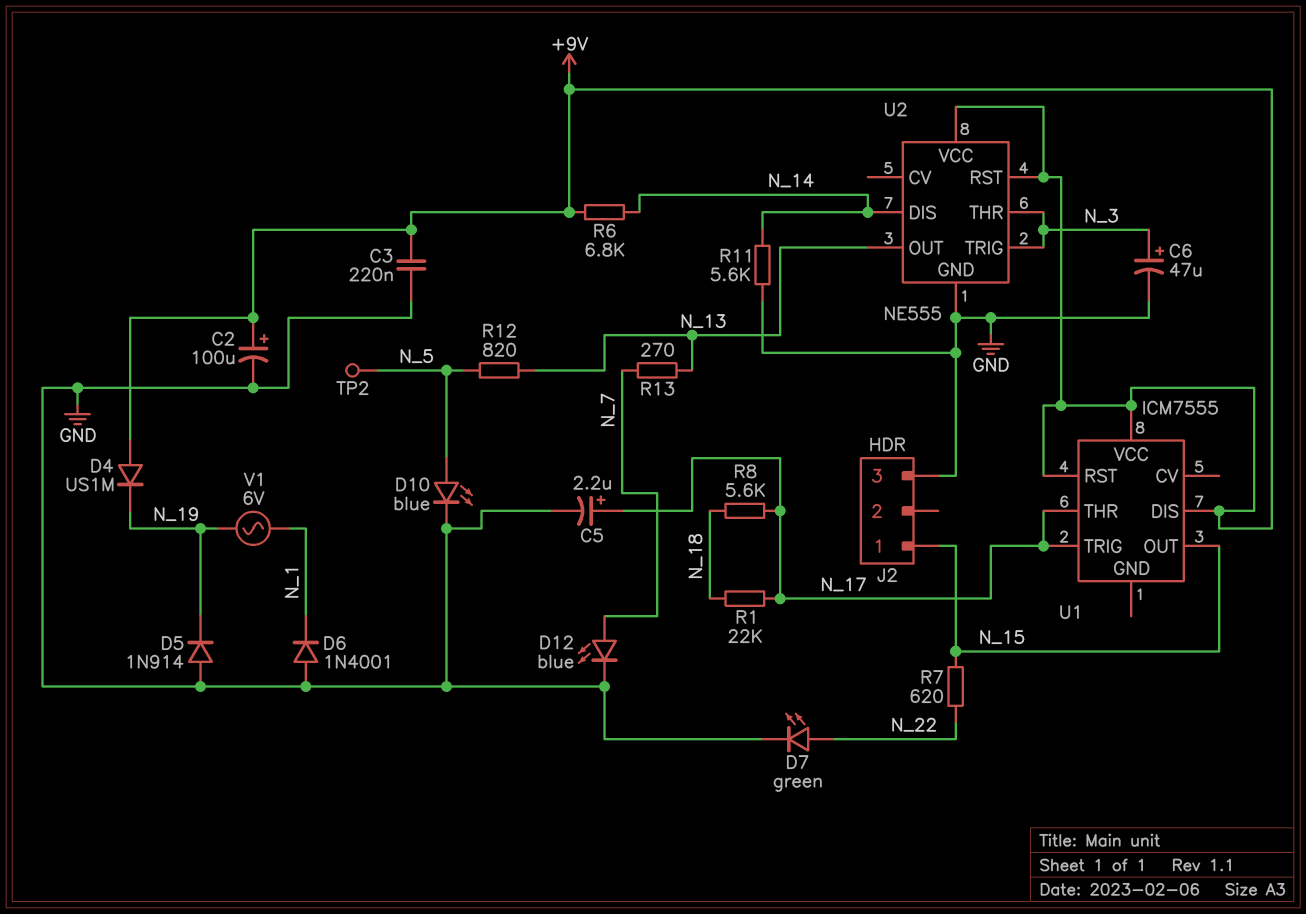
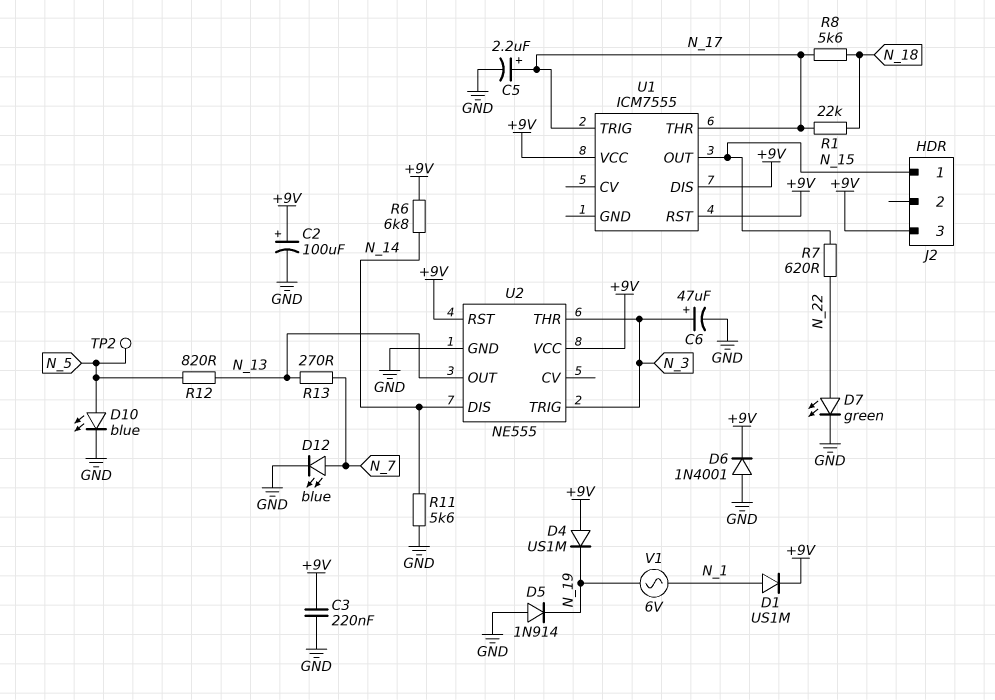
D1: none -> diode US1M (A N_1, K +9V)
D6: diode 1N4001 (A GND, K N_1) -> diode 1N4001 (A GND, K +9V)
J2 pin 3: GND -> +9V

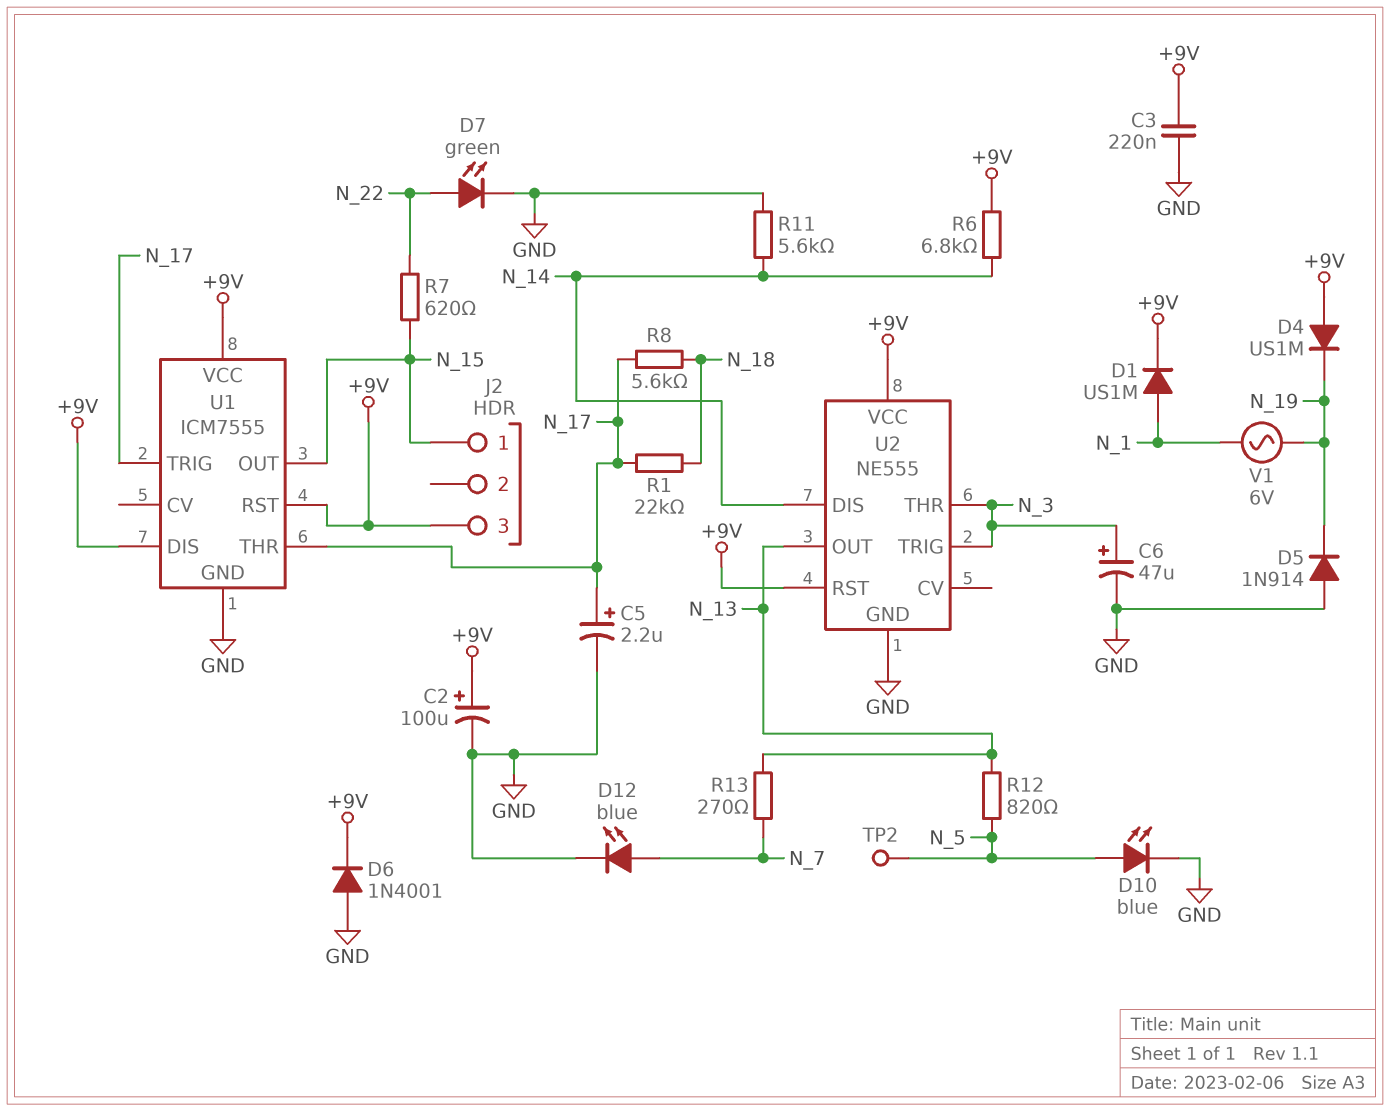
U1 pin GND: none -> GND

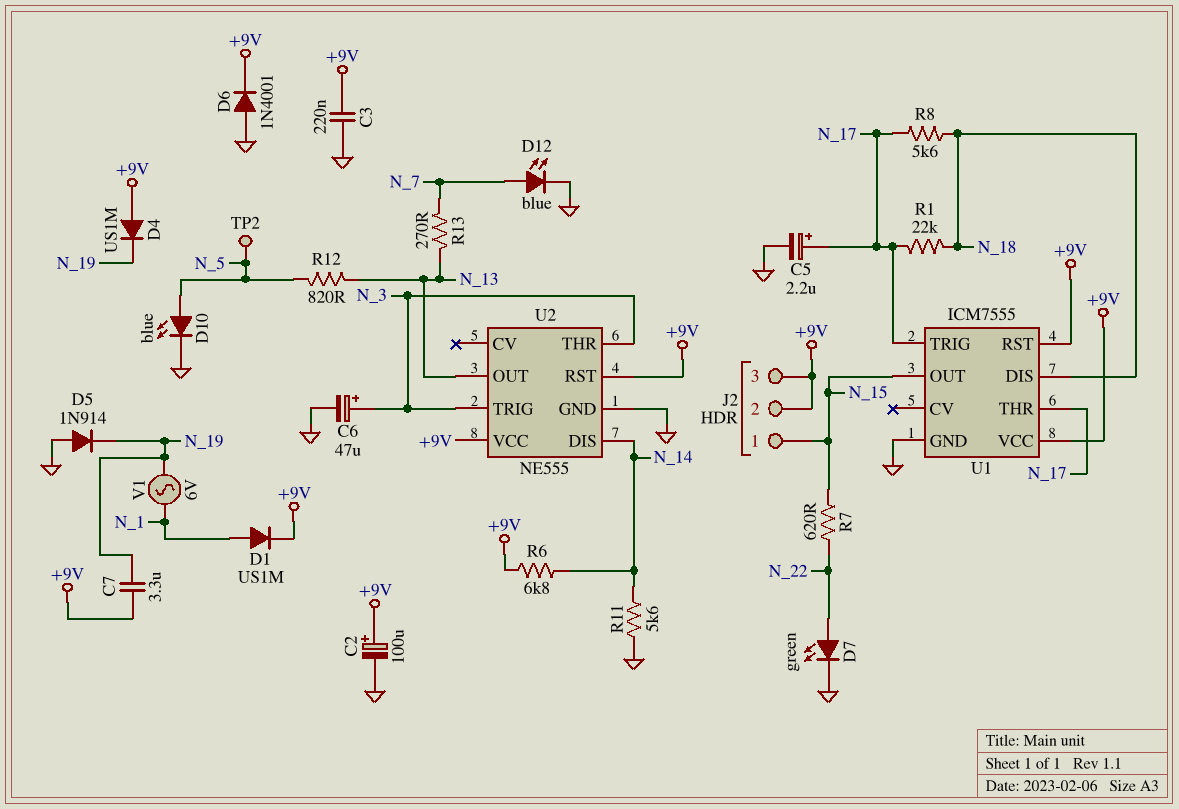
C7: none -> 3.3uF (+9V, N_19)
J2 pin 2: none -> +9V
U1 pin DIS: +9V -> N_18

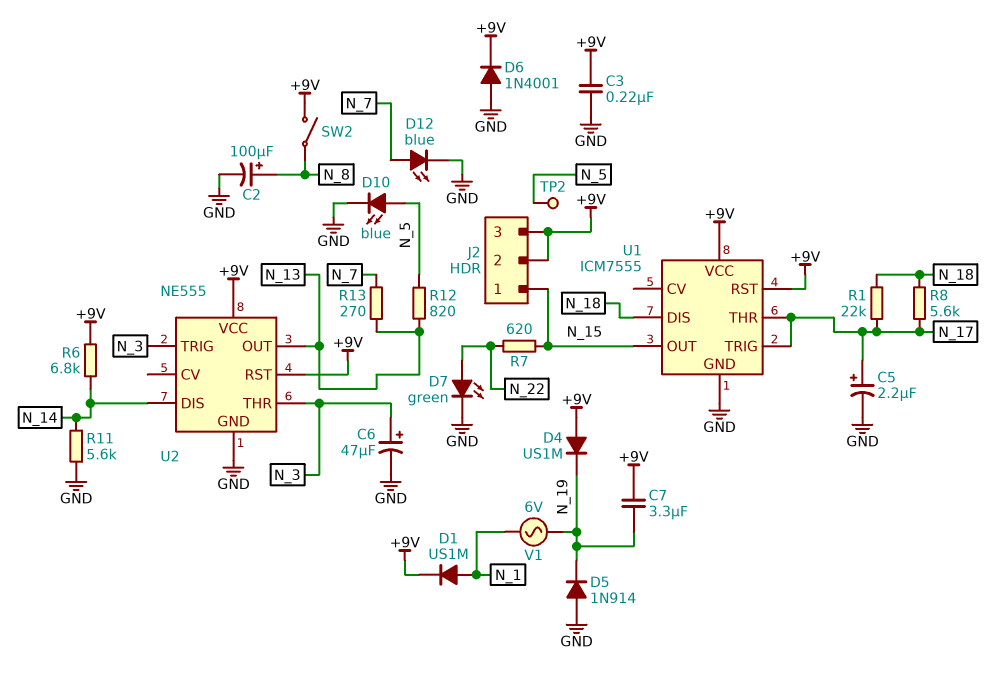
C2: 100uF (plus +9V, minus GND) -> 100uF (plus N_8, minus GND)
SW2: none -> switch (+9V, N_8)

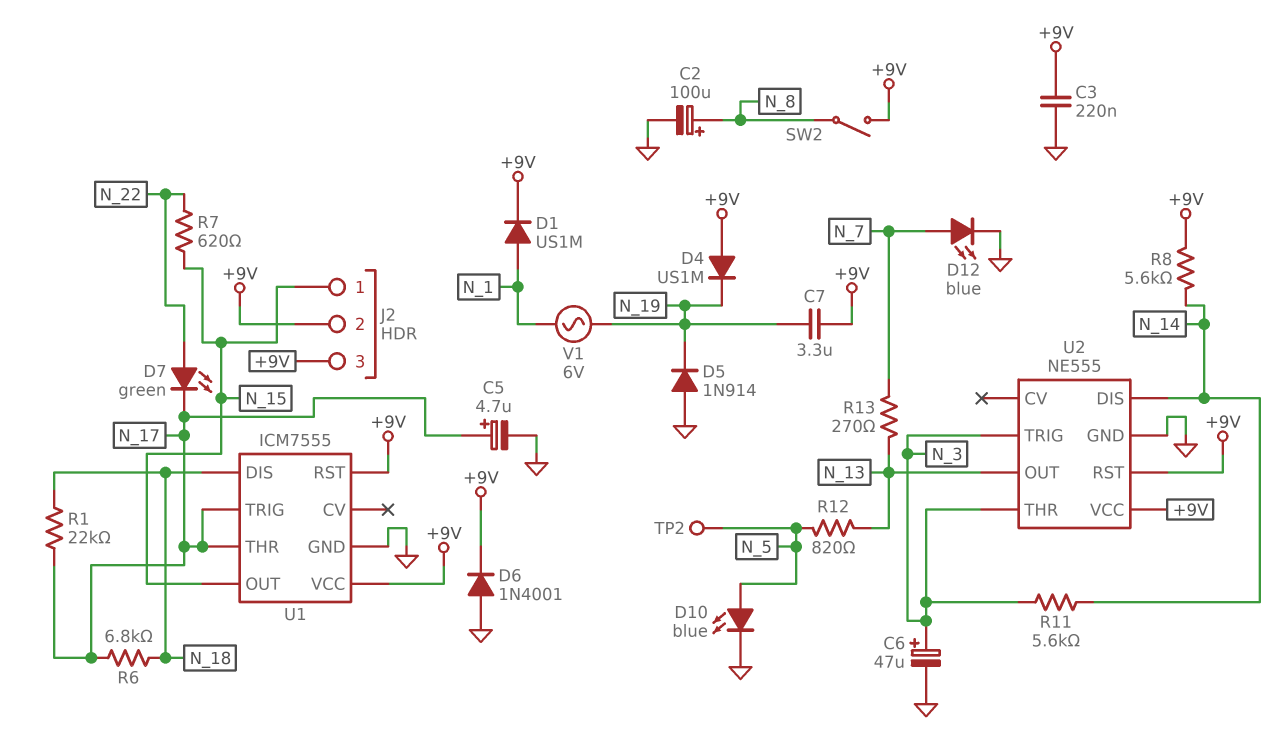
C5: 2.2uF (plus N_17, minus GND) -> 4.7uF (plus N_17, minus GND)
D7: LED green (A N_22, K GND) -> LED green (A N_22, K N_17)
R6: 6.8k (+9V, N_14) -> 6.8k (N_17, N_18)
R8: 5.6k (N_17, N_18) -> 5.6k (+9V, N_14)
R11: 5.6k (GND, N_14) -> 5.6k (N_3, N_14)

